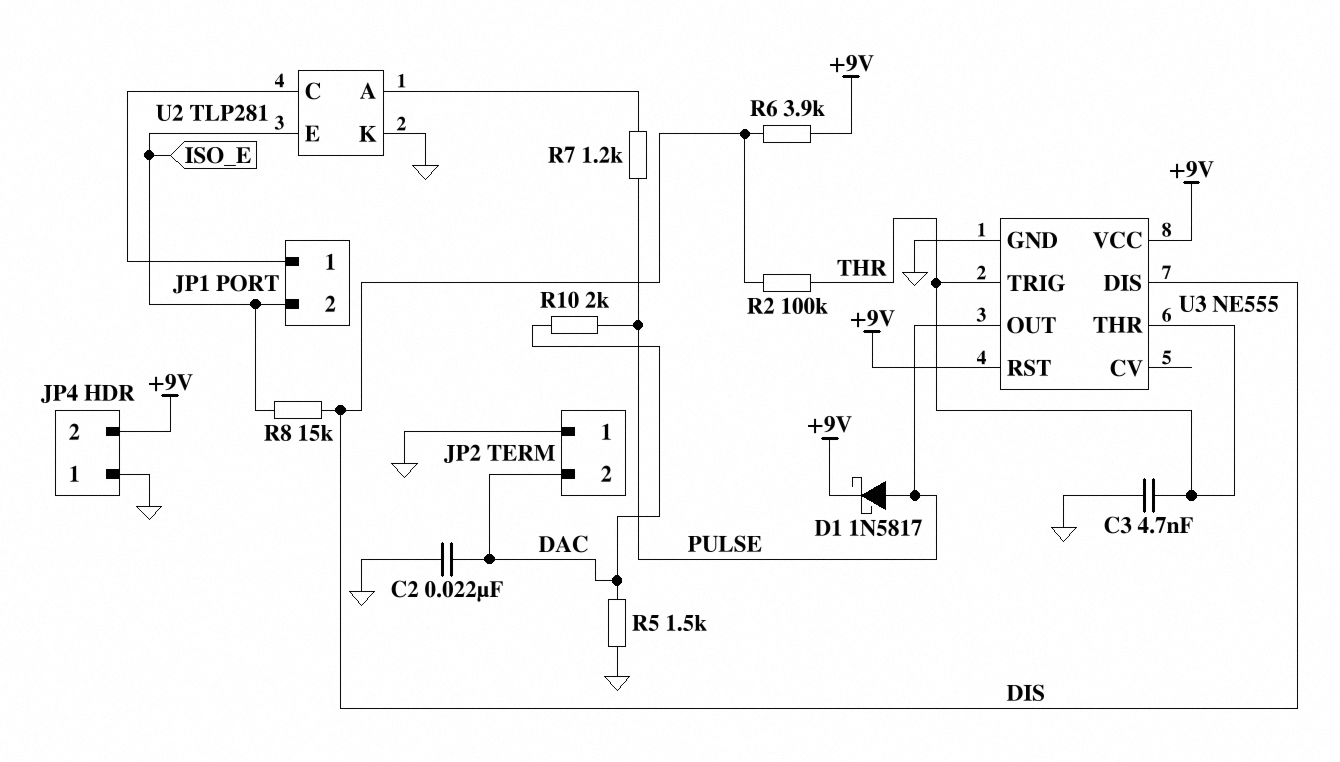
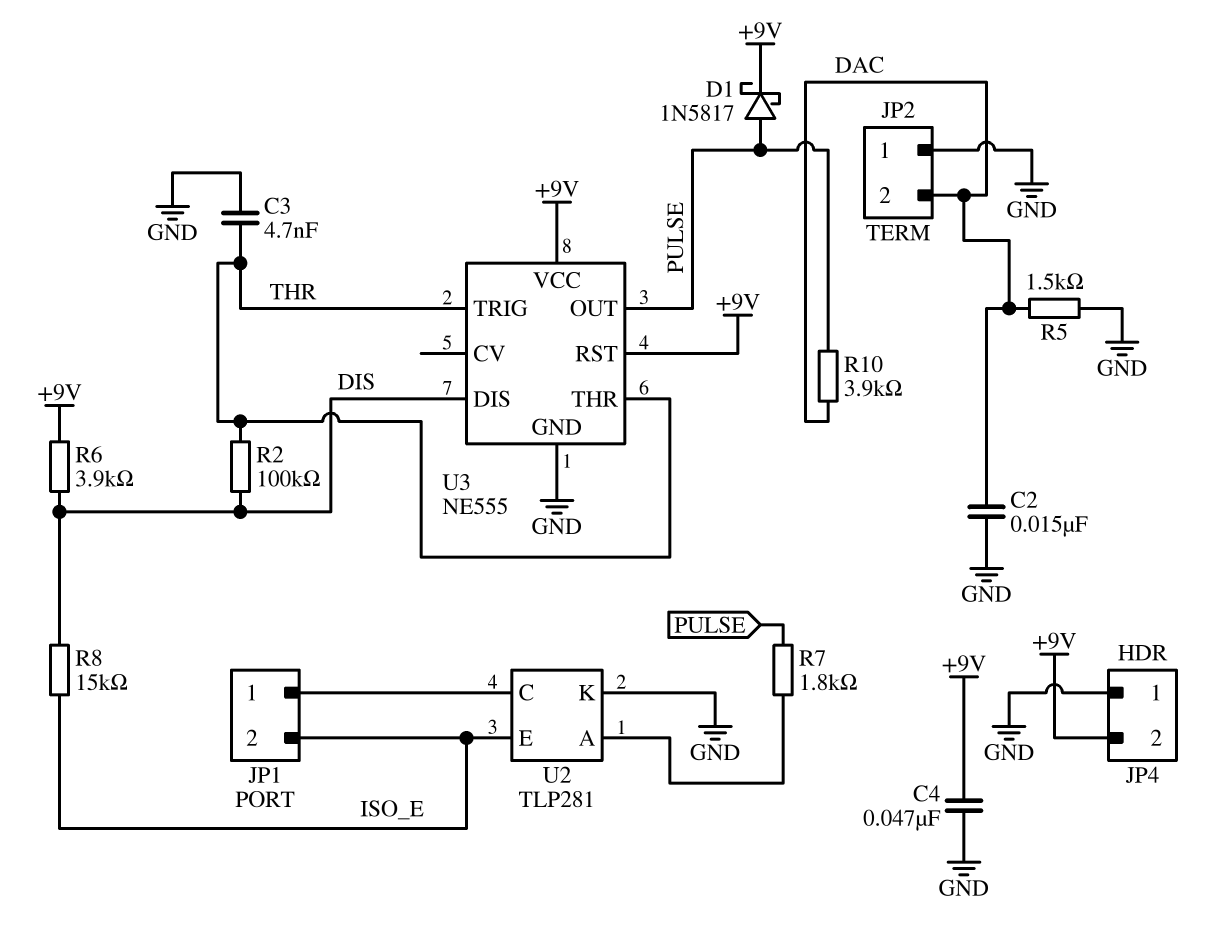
C2: 22nF (DAC, GND) -> 15nF (DAC, GND)
C4: none -> 47nF (+9V, GND)
R7: 1.2k (PULSE, U2/A) -> 1.8k (PULSE, U2/A)
R10: 2k (DAC, PULSE) -> 3.9k (DAC, PULSE)

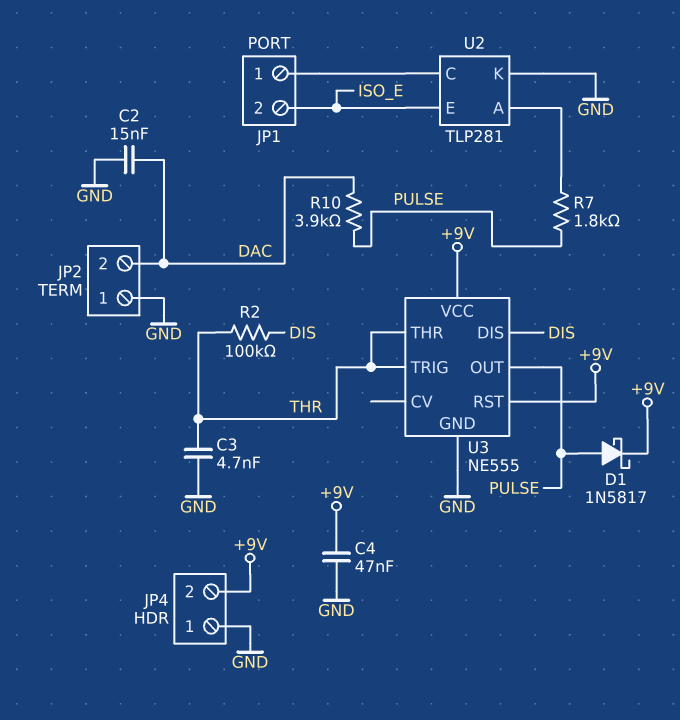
R5: 1.5k (DAC, GND) -> none
R6: 3.9k (+9V, DIS) -> none
R8: 15k (DIS, ISO_E) -> none

